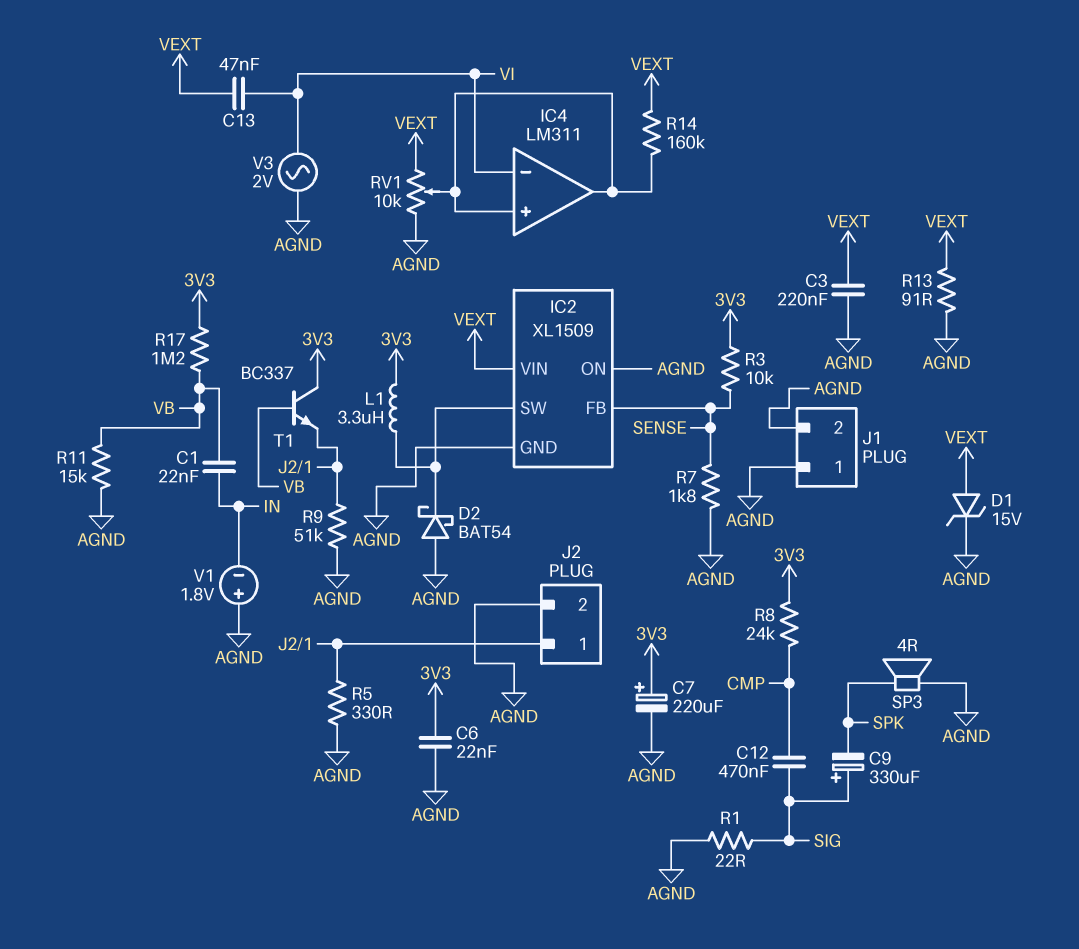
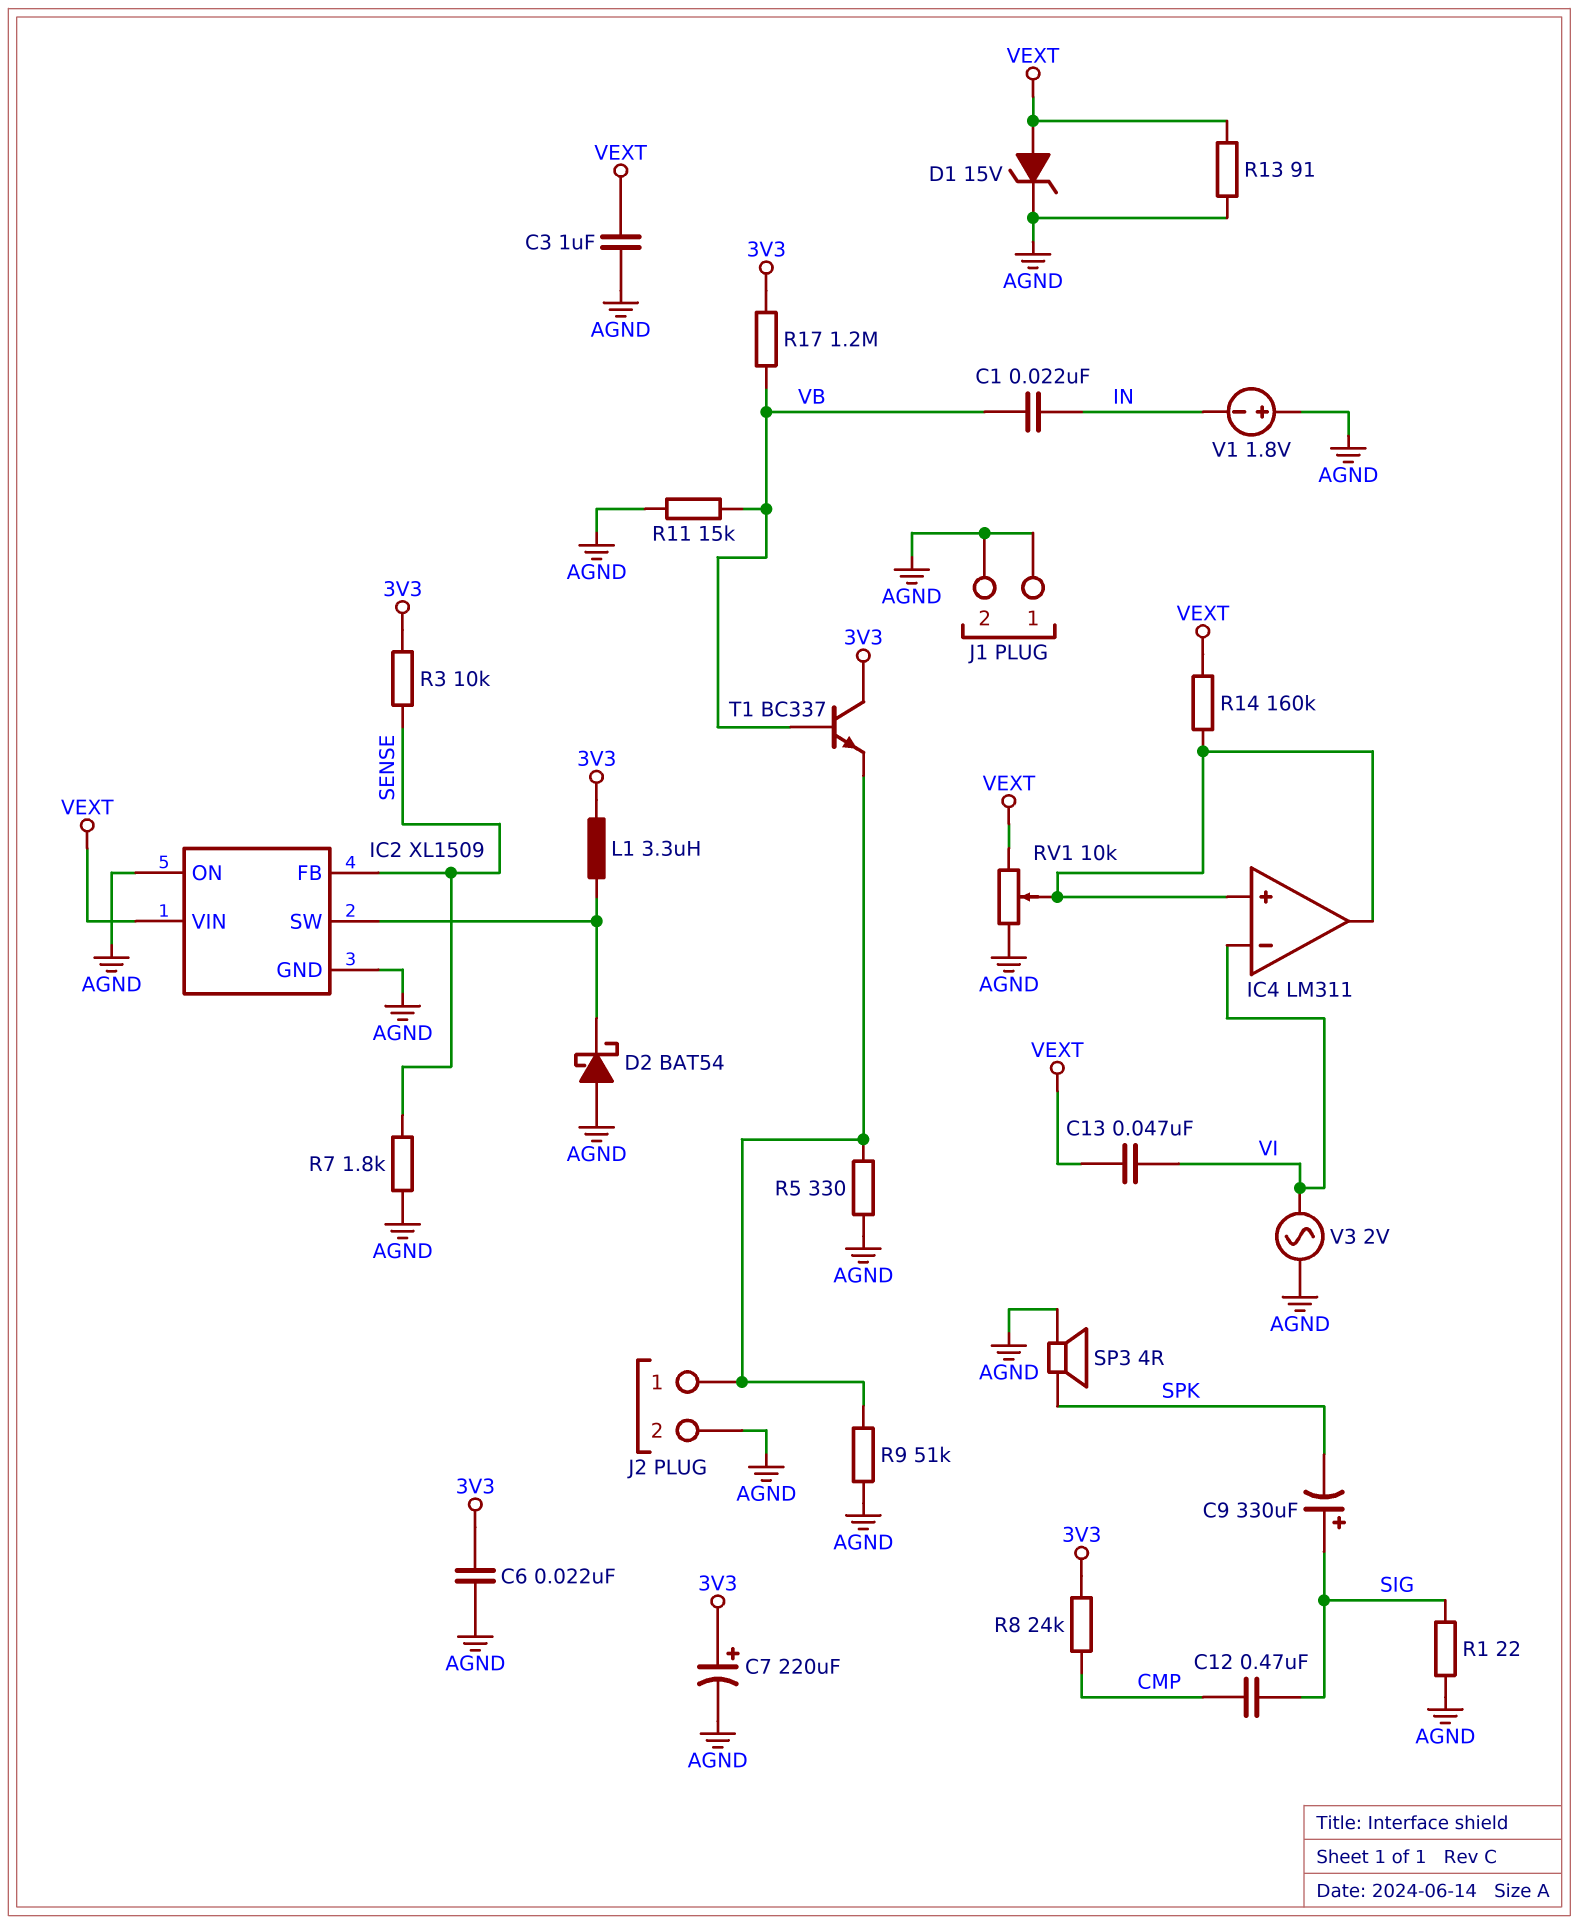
C3: 220nF (AGND, VEXT) -> 1uF (AGND, VEXT)

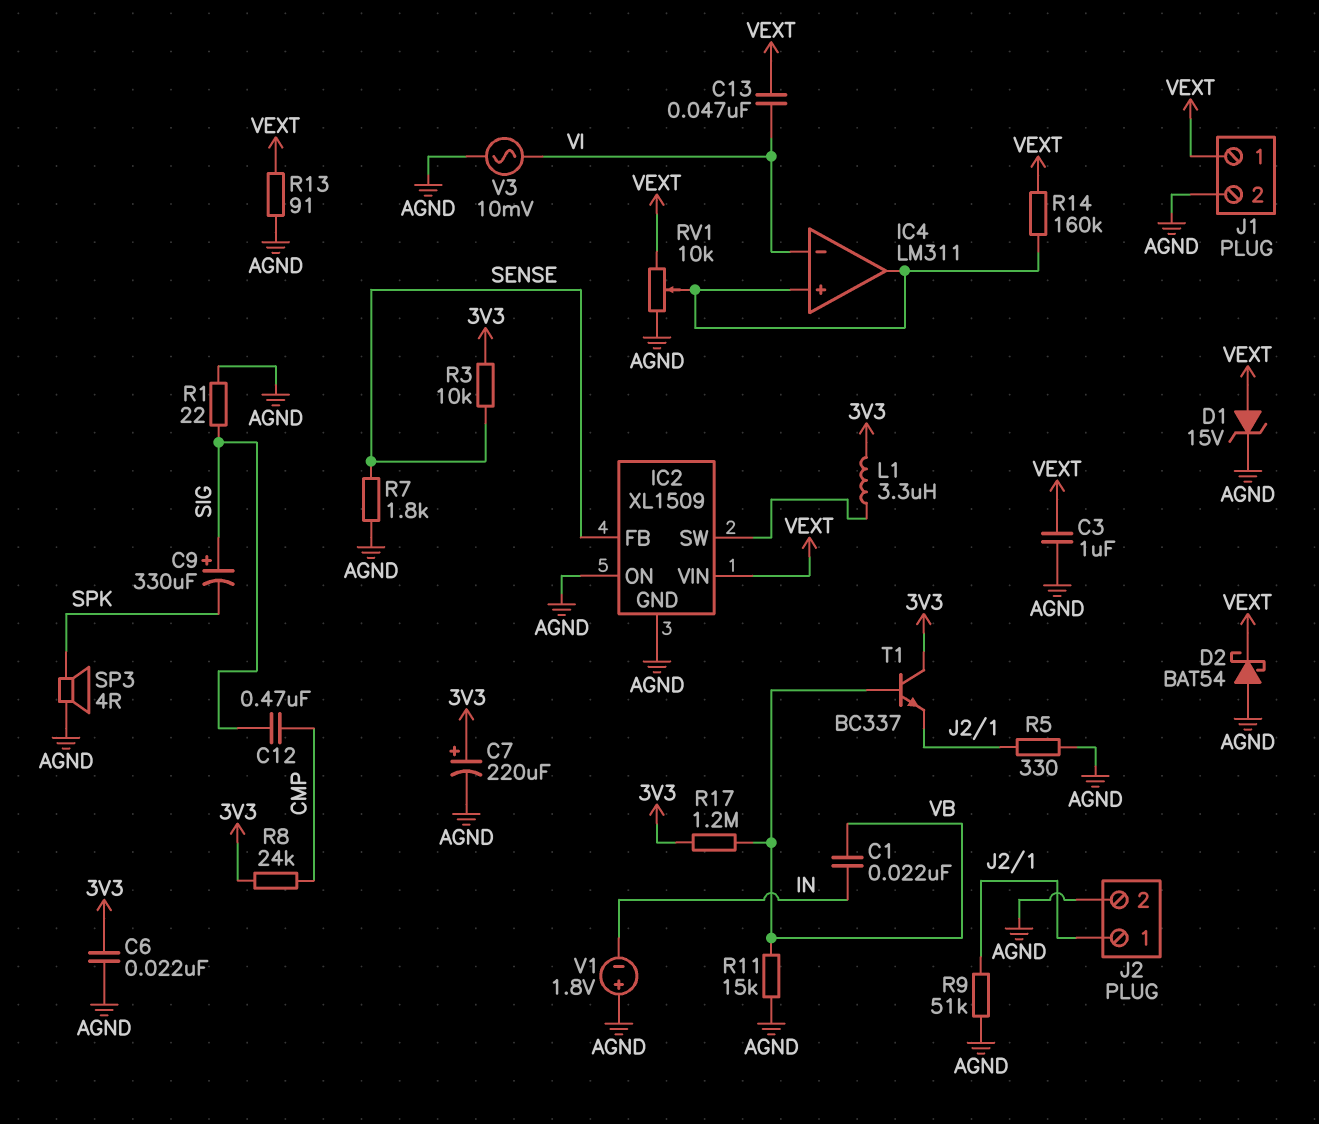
D2: schottky BAT54 (A AGND, K IC2/SW) -> schottky BAT54 (A AGND, K VEXT)
J1 pin 1: AGND -> VEXT
V3: AC 2V (AGND, VI) -> AC 10mV (AGND, VI)

